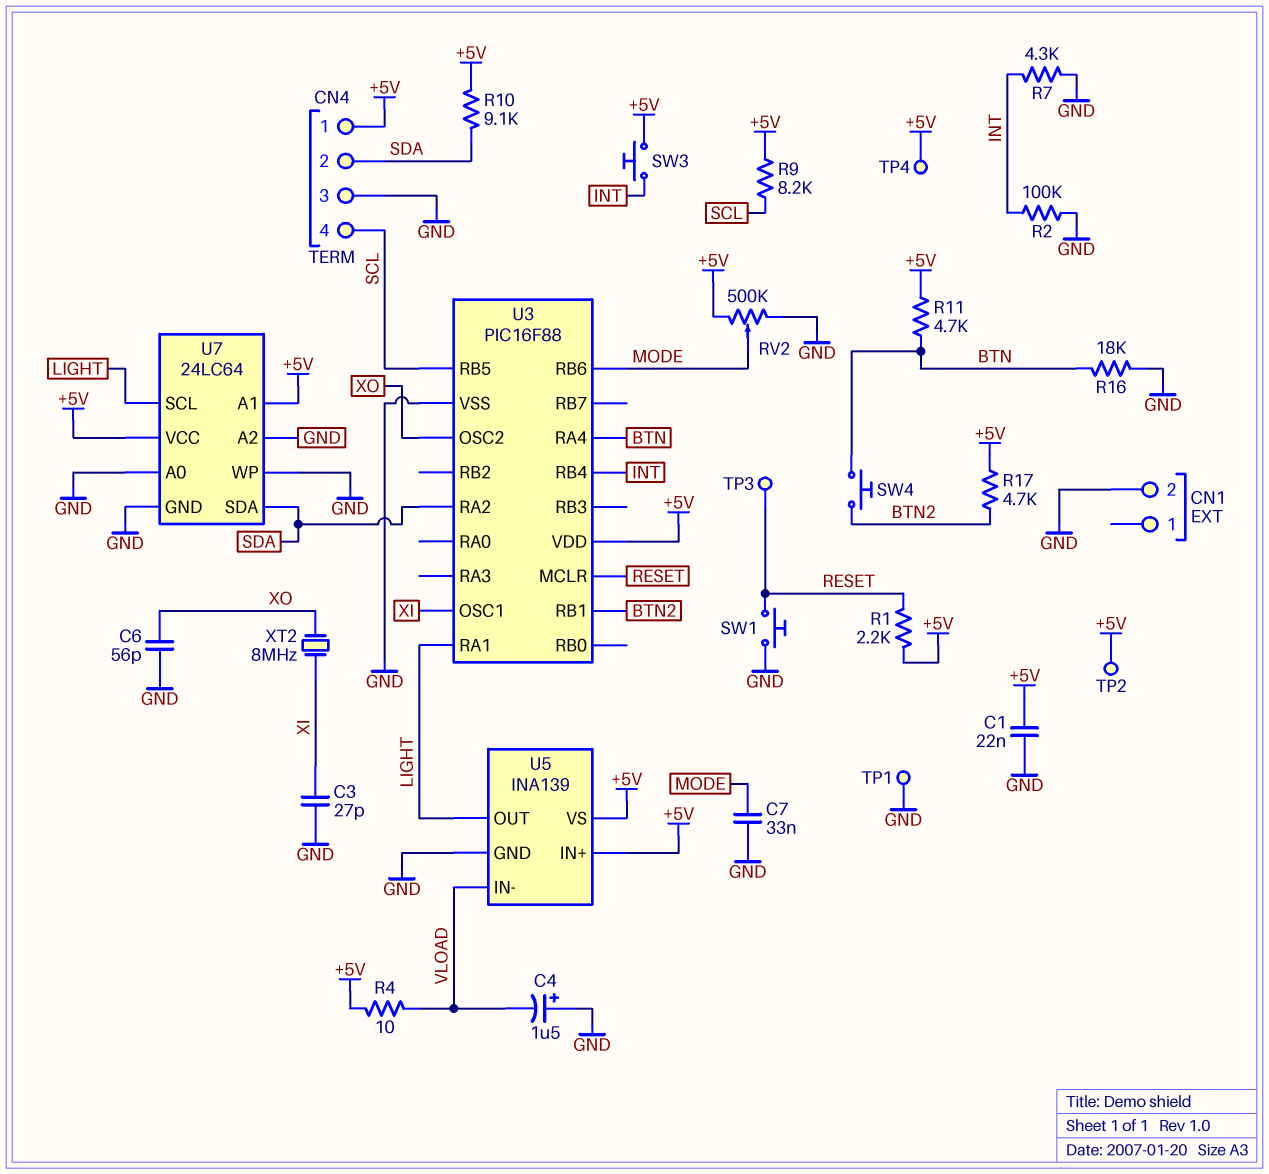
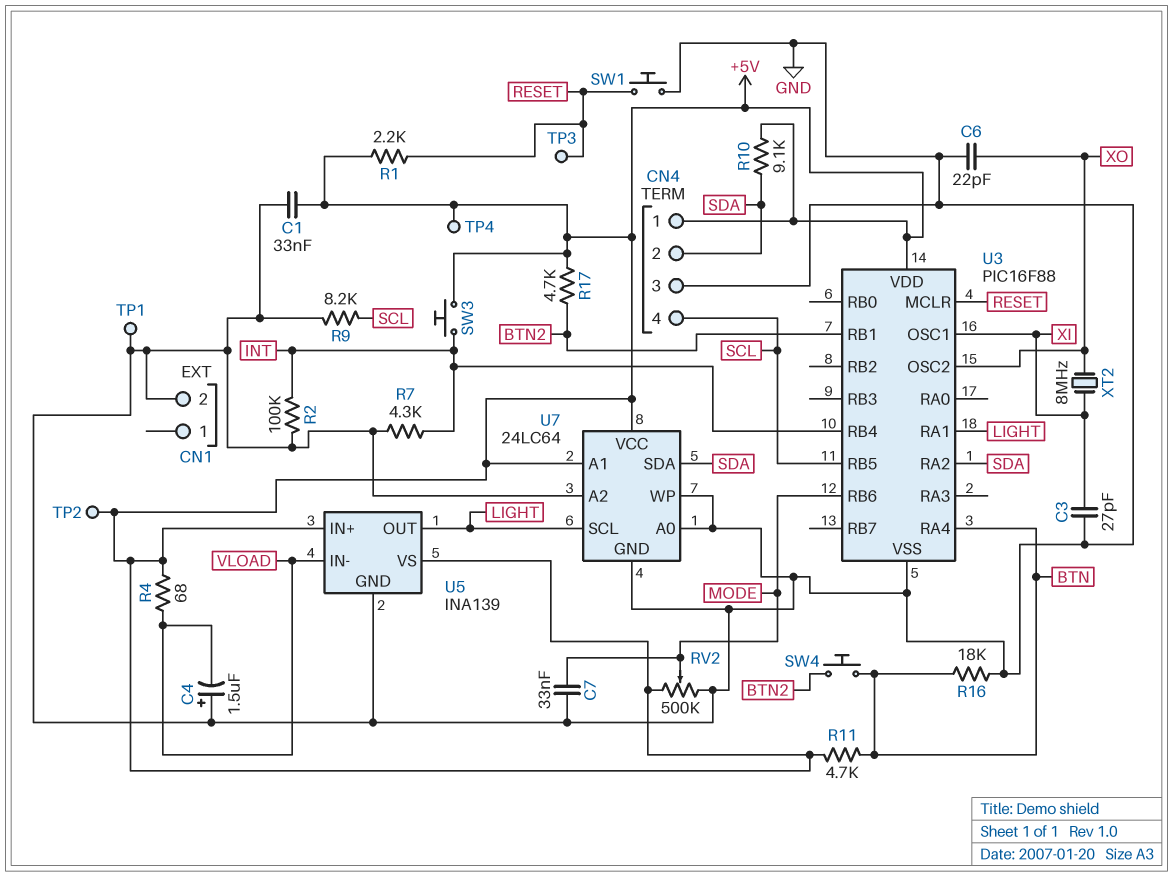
C1: 22nF (+5V, GND) -> 33nF (+5V, GND)
C6: 56pF (GND, XO) -> 22pF (GND, XO)
R4: 10 (+5V, VLOAD) -> 68 (+5V, VLOAD)
R9: 8.2k (+5V, SCL) -> 8.2k (GND, SCL)

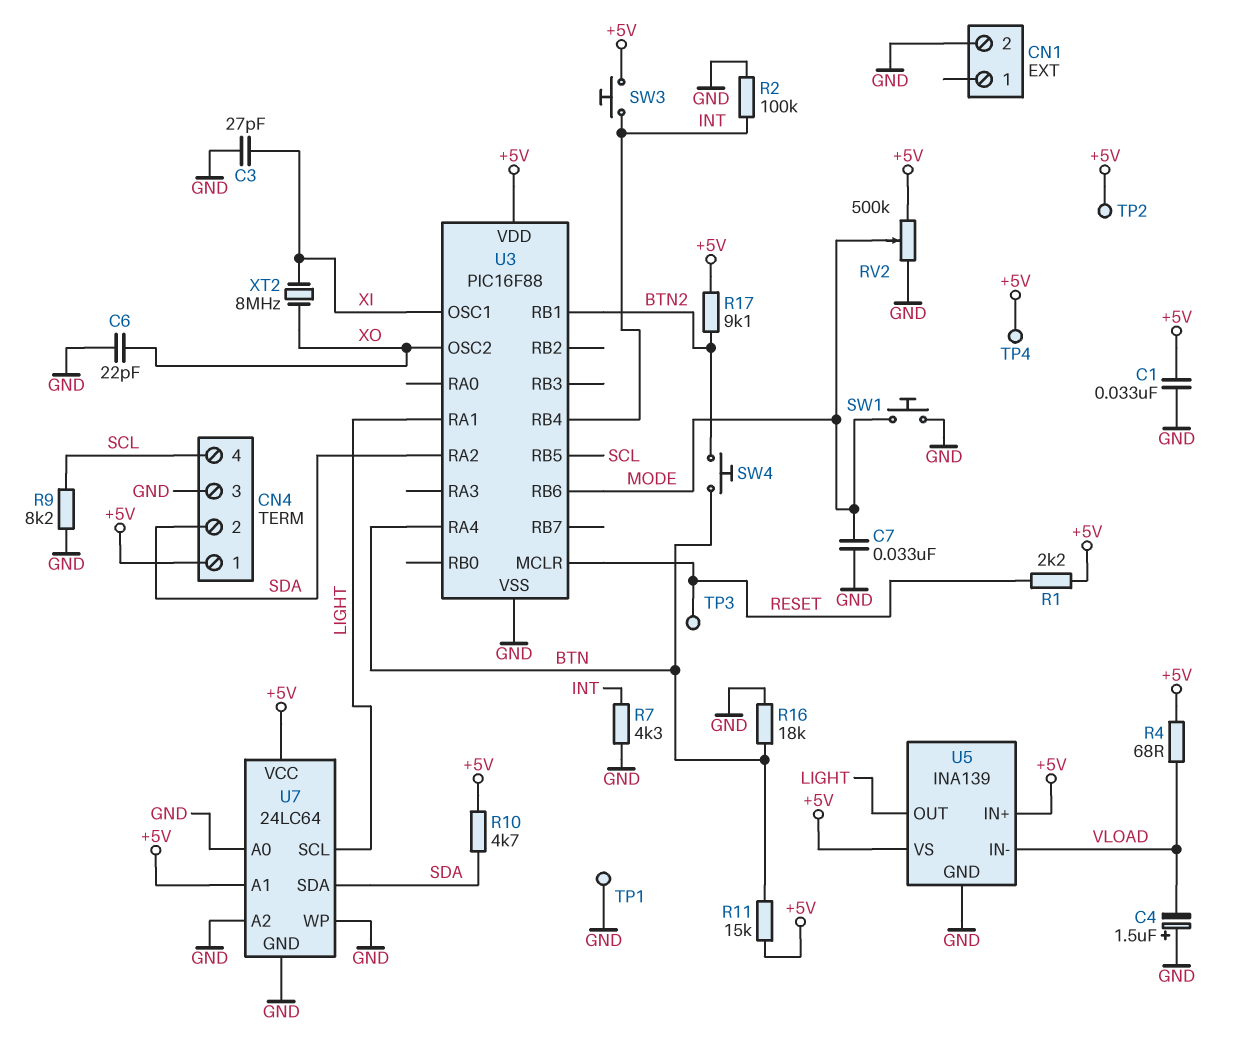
R10: 9.1k (+5V, SDA) -> 4.7k (+5V, SDA)
R11: 4.7k (+5V, BTN) -> 15k (+5V, BTN)
R17: 4.7k (+5V, BTN2) -> 9.1k (+5V, BTN2)
SW1: button (GND, RESET) -> button (GND, MODE)

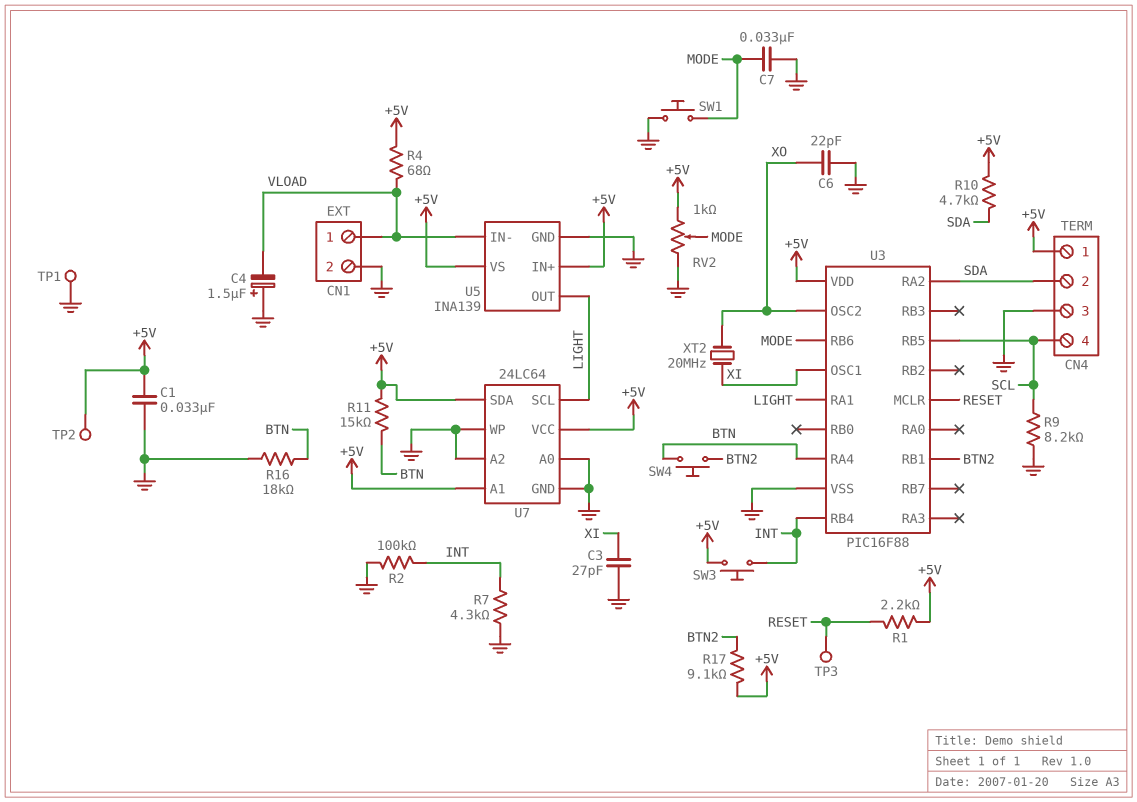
CN1 pin 1: none -> VLOAD
RV2: 500k (+5V, GND, wiper MODE) -> 1k (+5V, GND, wiper MODE)
TP4: test point (+5V) -> none
U7 pin SDA: SDA -> +5V
XT2: 8MHz (XI, XO) -> 20MHz (XI, XO)

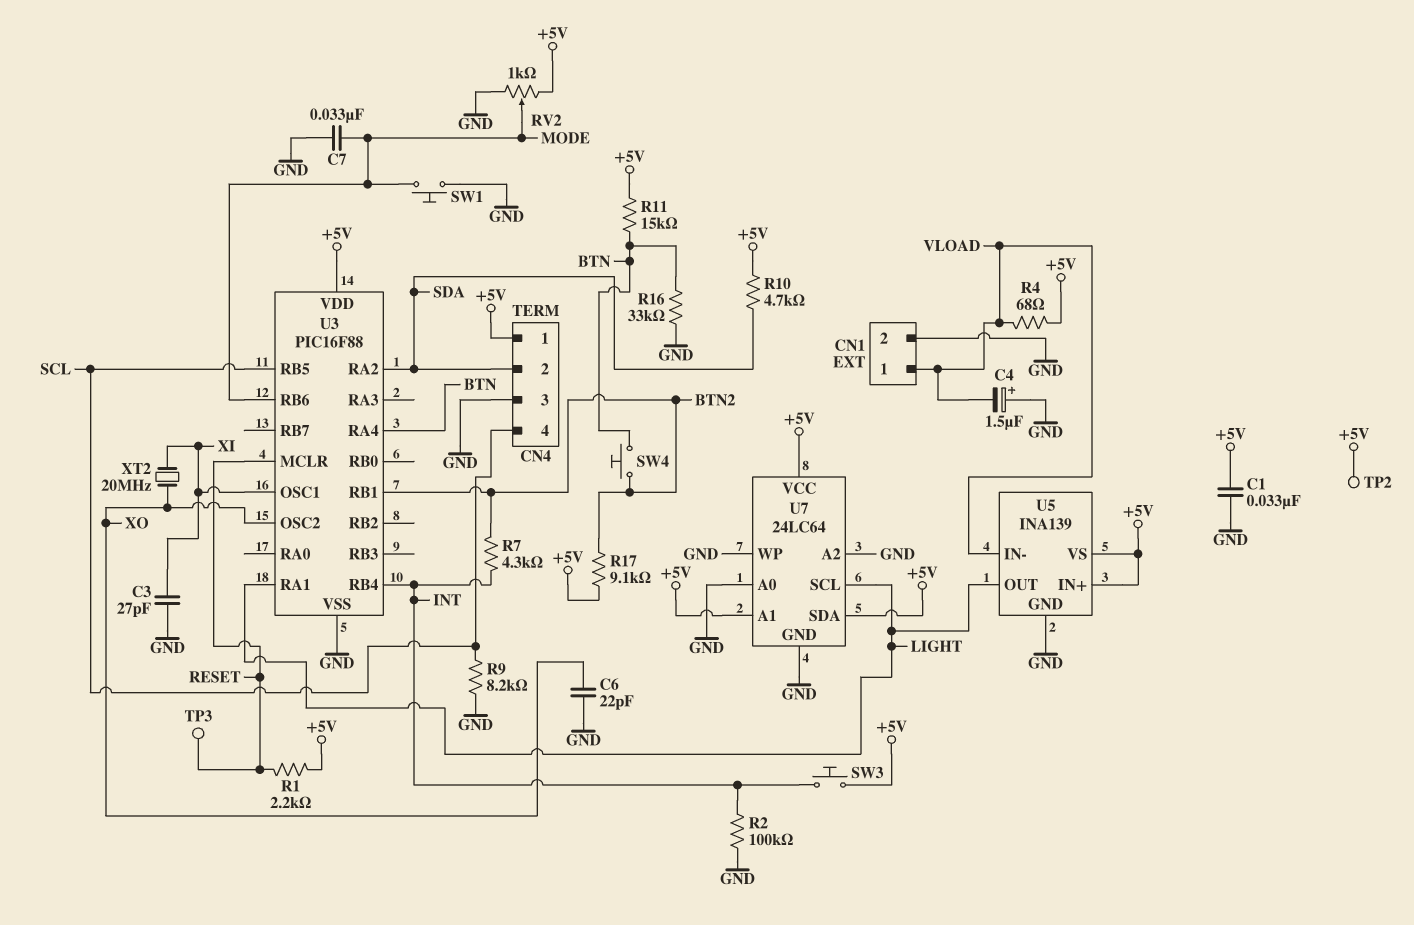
R7: 4.3k (GND, INT) -> 4.3k (BTN2, INT)
R16: 18k (BTN, GND) -> 33k (BTN, GND)
TP1: test point (GND) -> none

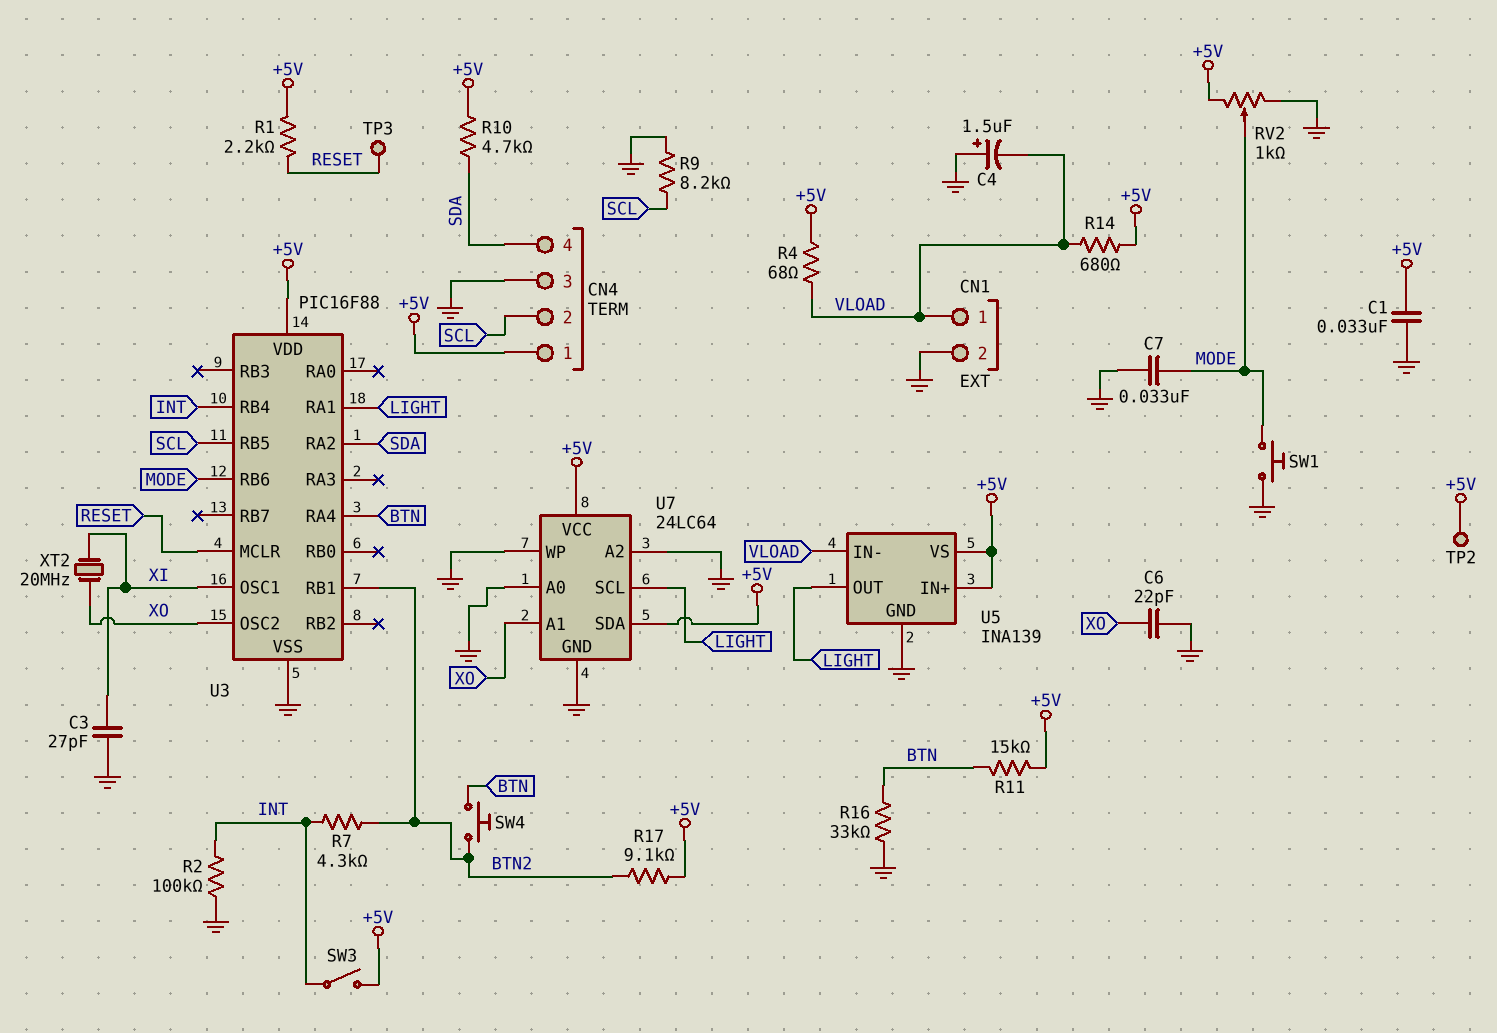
CN4 pin 2: SDA -> SCL
CN4 pin 4: SCL -> SDA
R14: none -> 680 (+5V, VLOAD)
SW3: button (+5V, INT) -> switch (+5V, INT)
U7 pin A1: +5V -> XO

